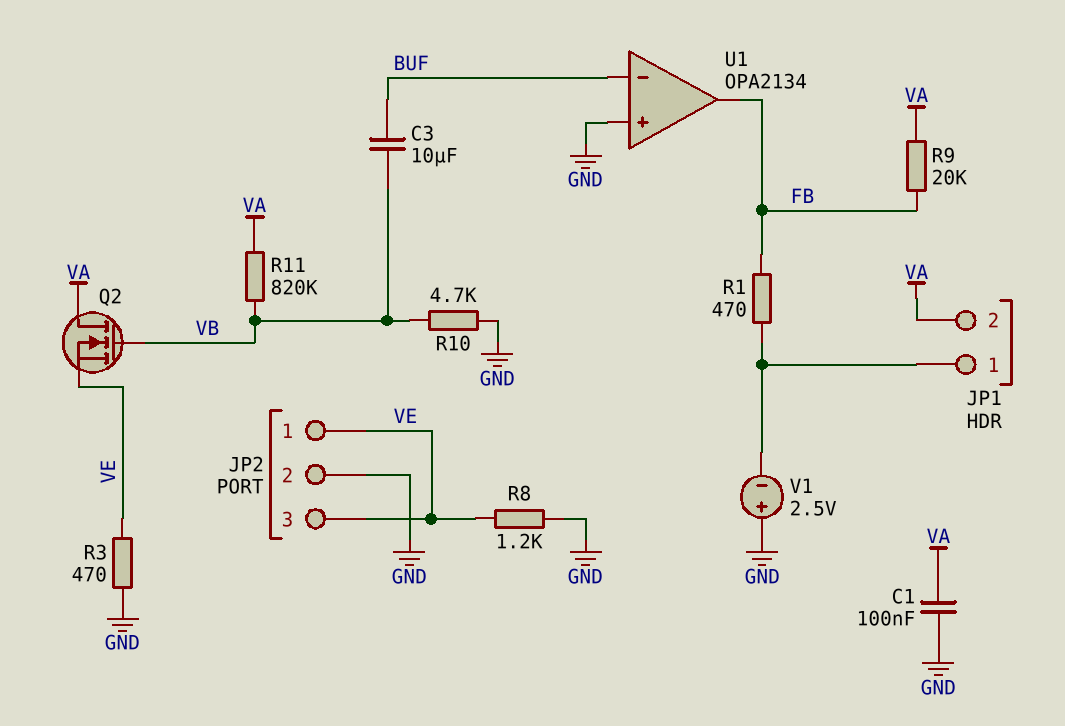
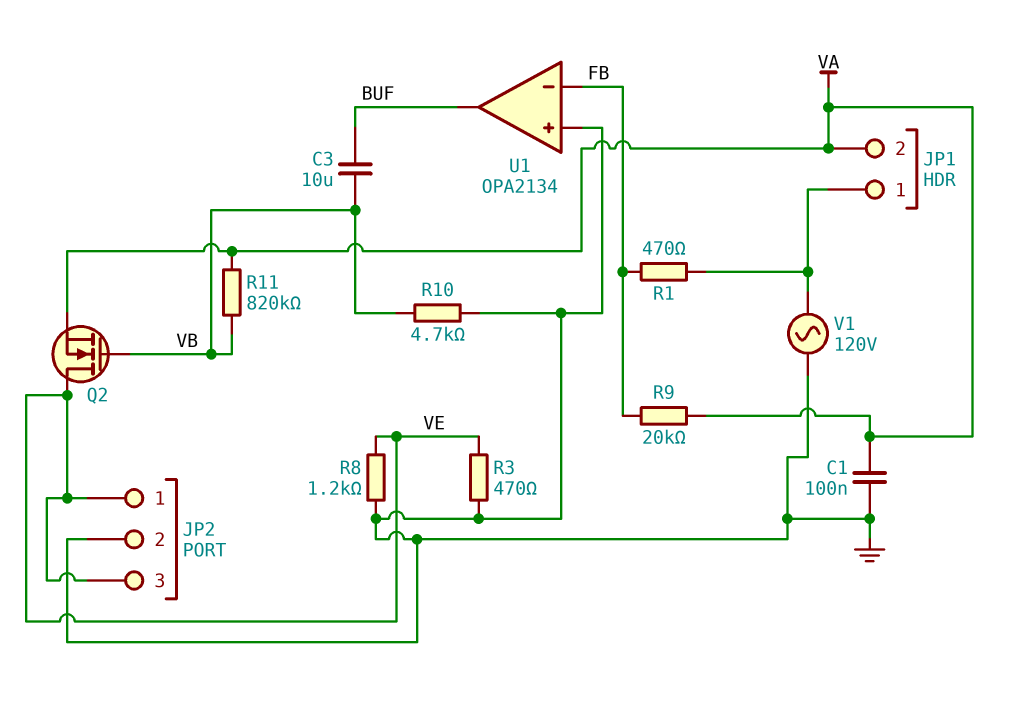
Q2: NMOS (G VB, D VA, S VE) -> NMOS (G VB, D VE, S VA)
U1 pin in-: BUF -> FB
U1 pin out: FB -> BUF
V1: 2.5V (plus GND, minus JP1/1) -> AC 120V (GND, JP1/1)

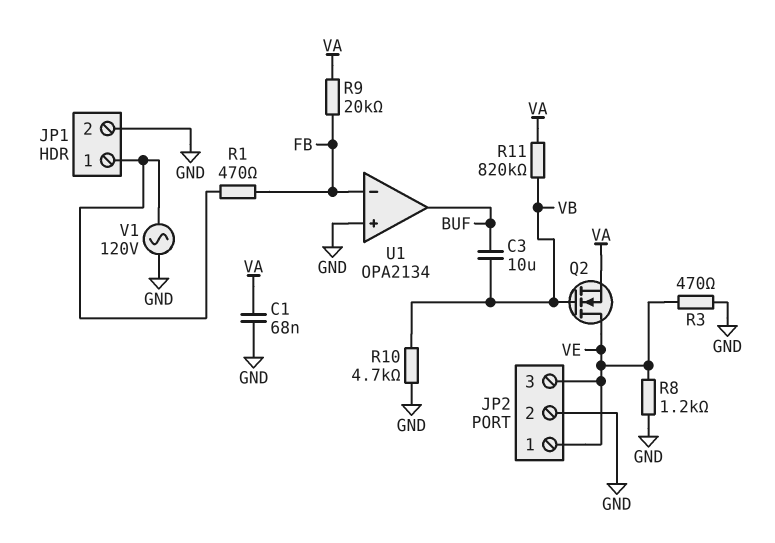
C1: 100nF (GND, VA) -> 68nF (GND, VA)
JP1 pin 2: VA -> GND

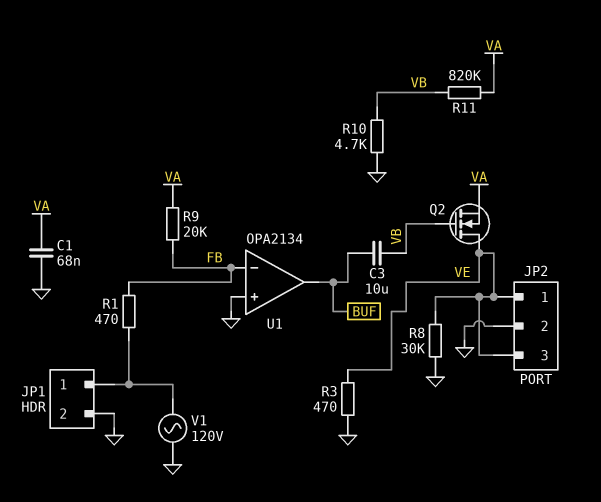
R8: 1.2k (GND, VE) -> 30k (GND, VE)

